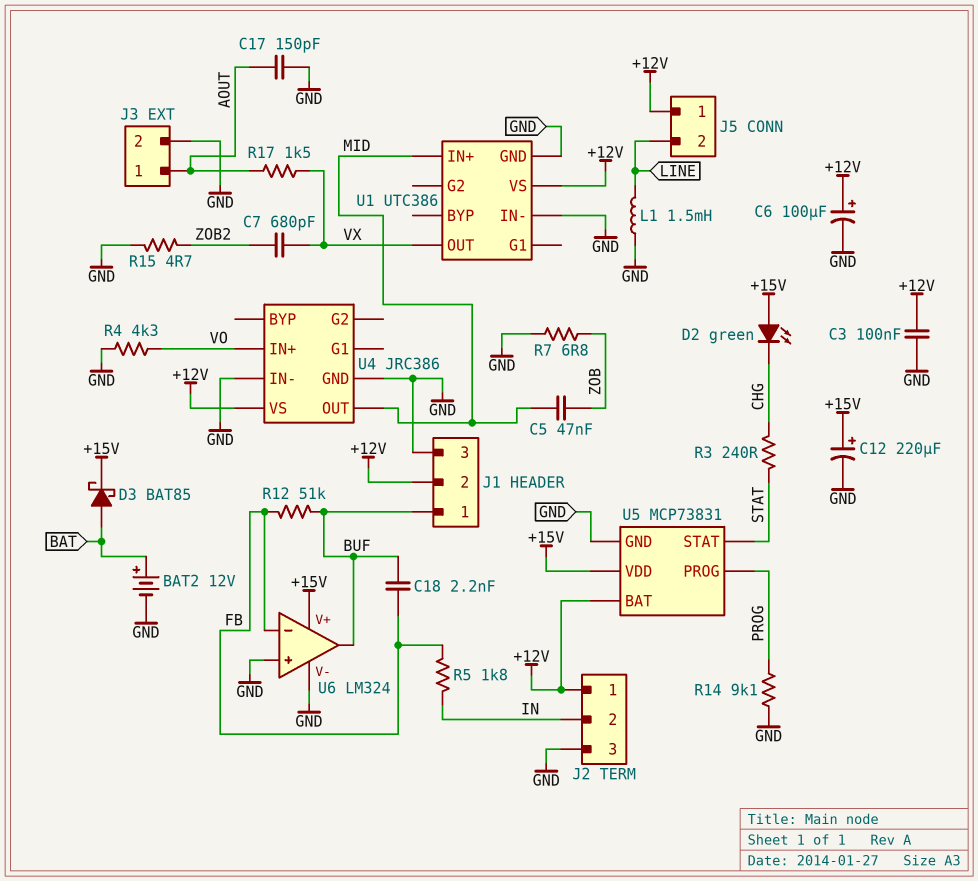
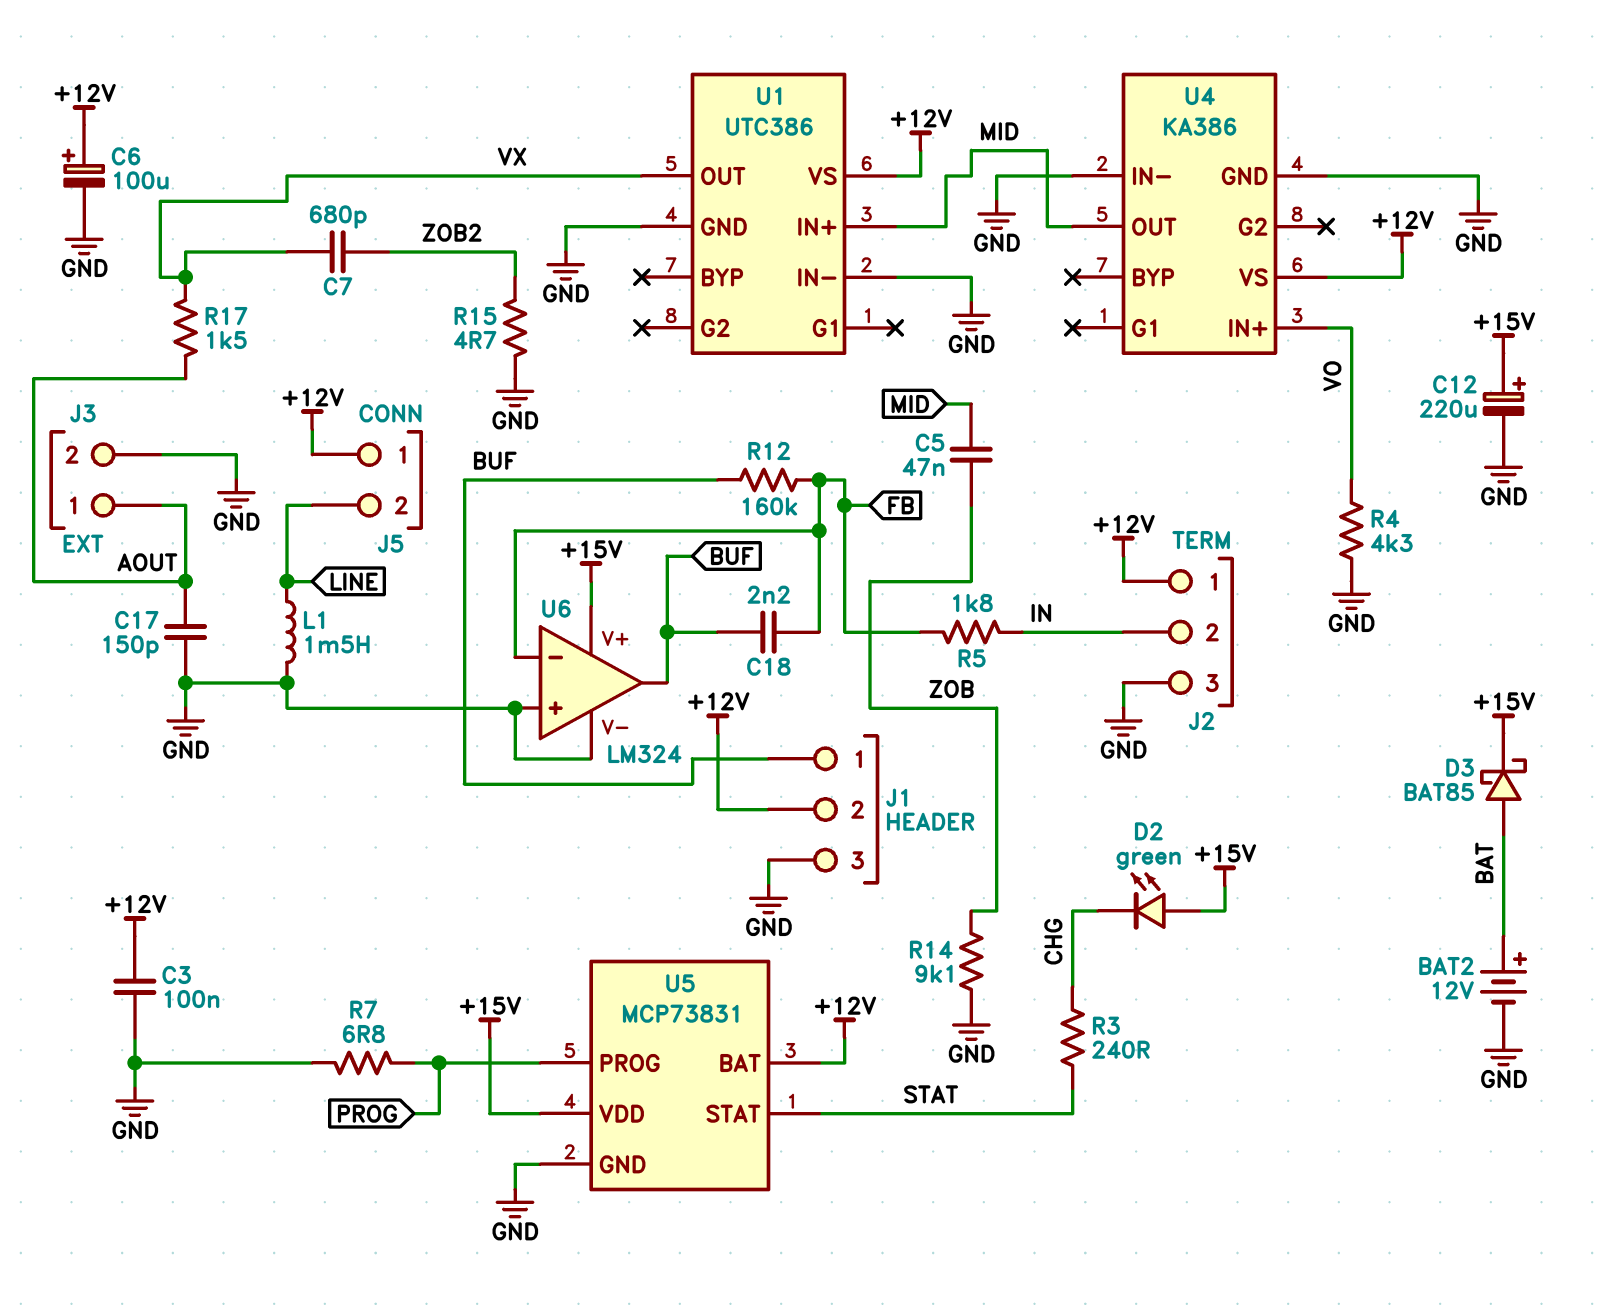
R7: 6.8 (GND, ZOB) -> 6.8 (GND, PROG)
R12: 51k (BUF, FB) -> 160k (BUF, FB)
R14: 9.1k (GND, PROG) -> 9.1k (GND, ZOB)
U4: JRC386 -> KA386

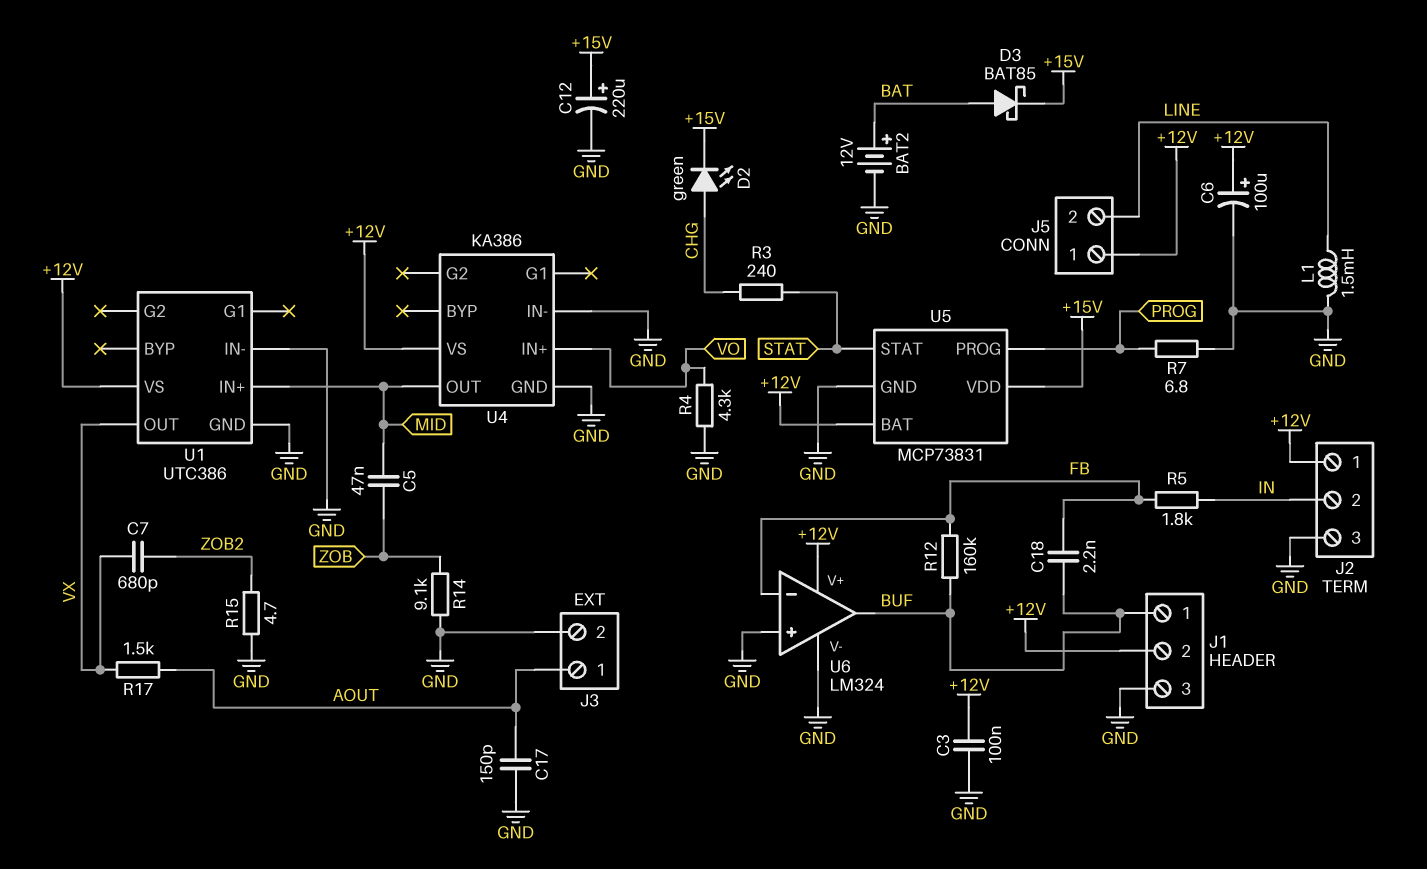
D2: LED green (A +15V, K CHG) -> LED green (A CHG, K +15V)
U6 pin V+: +15V -> +12V

